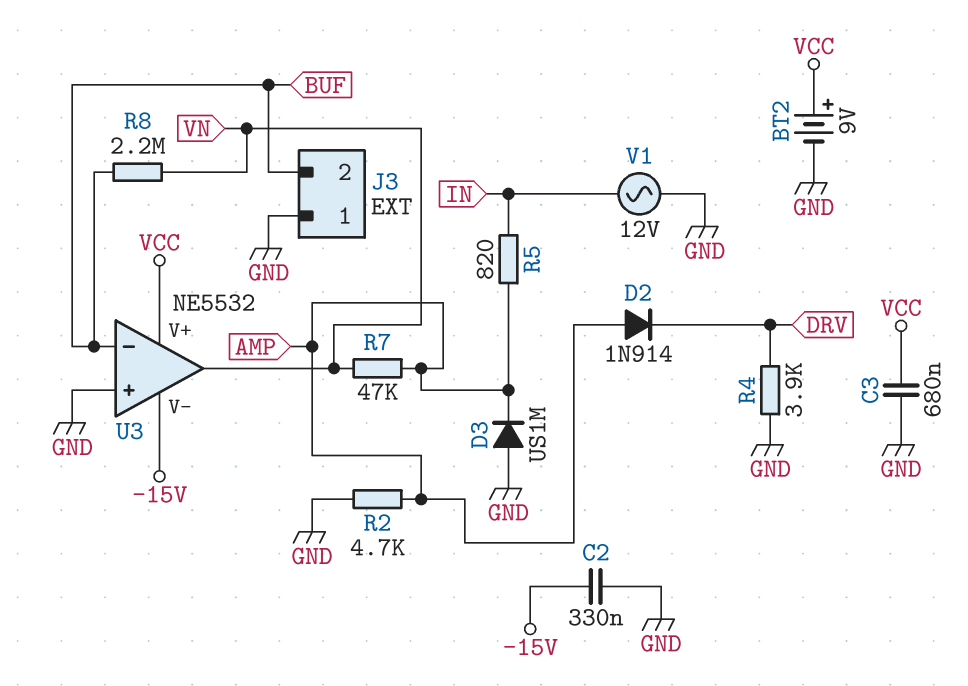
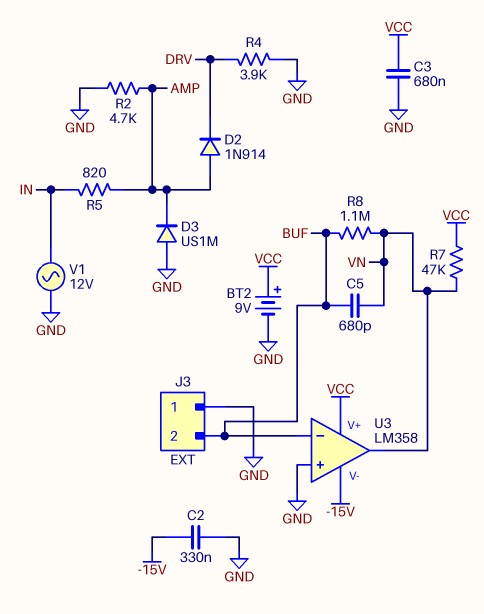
C5: none -> 680pF (BUF, VN)
R7: 47k (AMP, VN) -> 47k (VCC, VN)
R8: 2.2M (BUF, VN) -> 1.1M (BUF, VN)
U3: NE5532 -> LM358

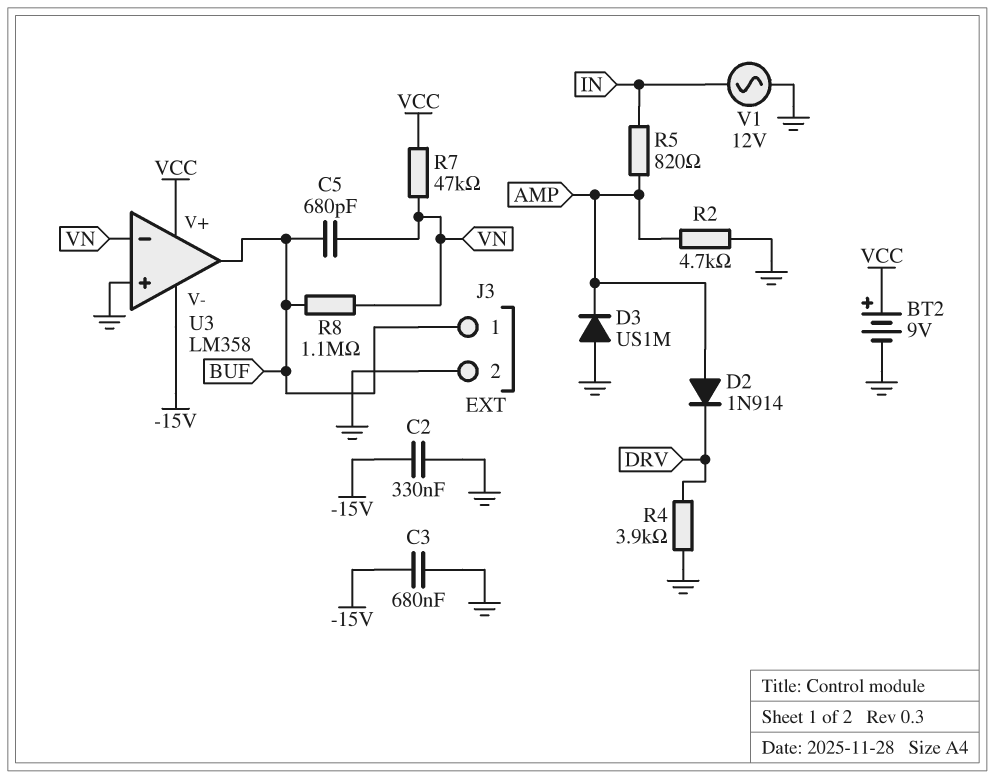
C3: 680nF (GND, VCC) -> 680nF (-15V, GND)
J3 pin 1: GND -> BUF
J3 pin 2: BUF -> GND
U3 pin in-: BUF -> VN
U3 pin out: VN -> BUF

